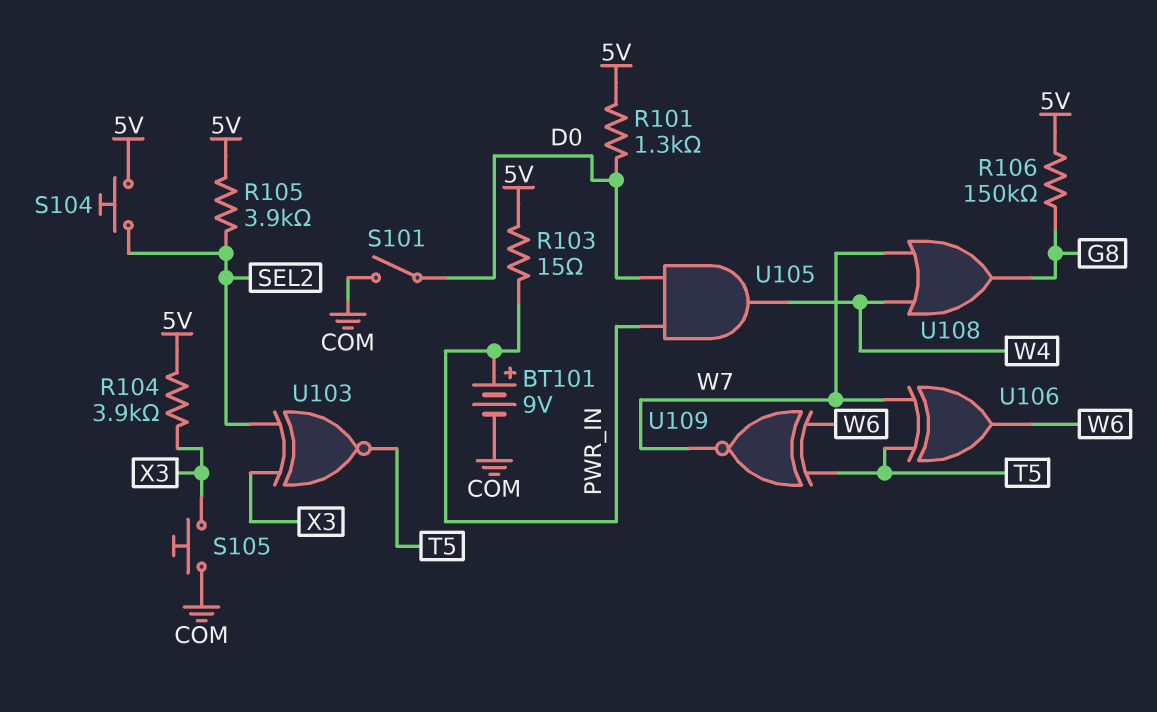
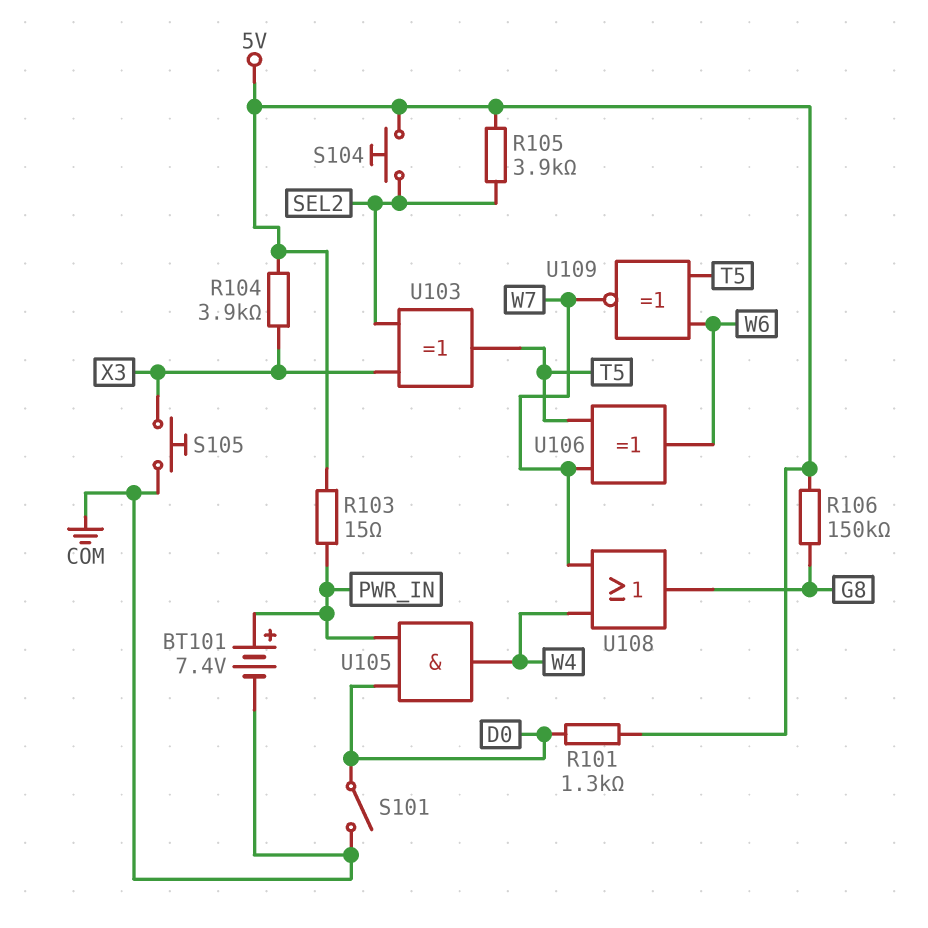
BT101: 9V (plus PWR_IN, minus COM) -> 7.4V (plus PWR_IN, minus COM)
U103: XNOR (in SEL2, in X3, out T5) -> XOR (in SEL2, in X3, out T5)

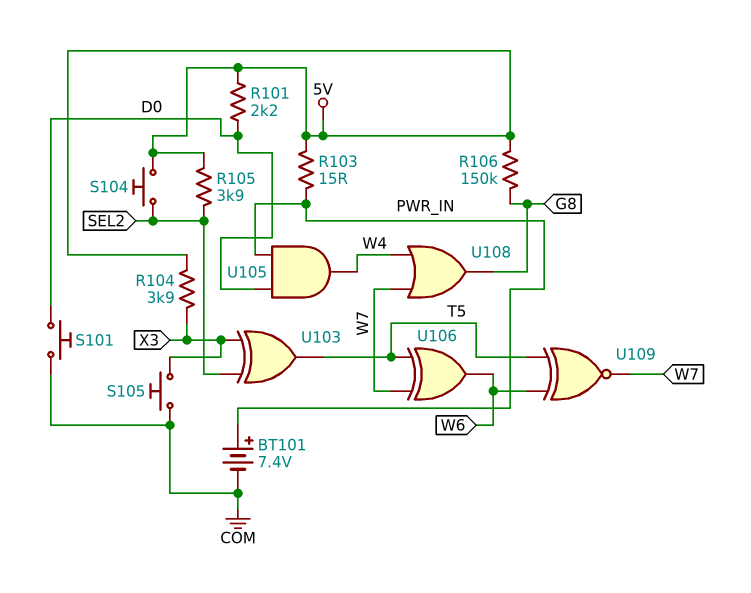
R101: 1.3k (5V, D0) -> 2.2k (5V, D0)
S101: switch (COM, D0) -> button (COM, D0)

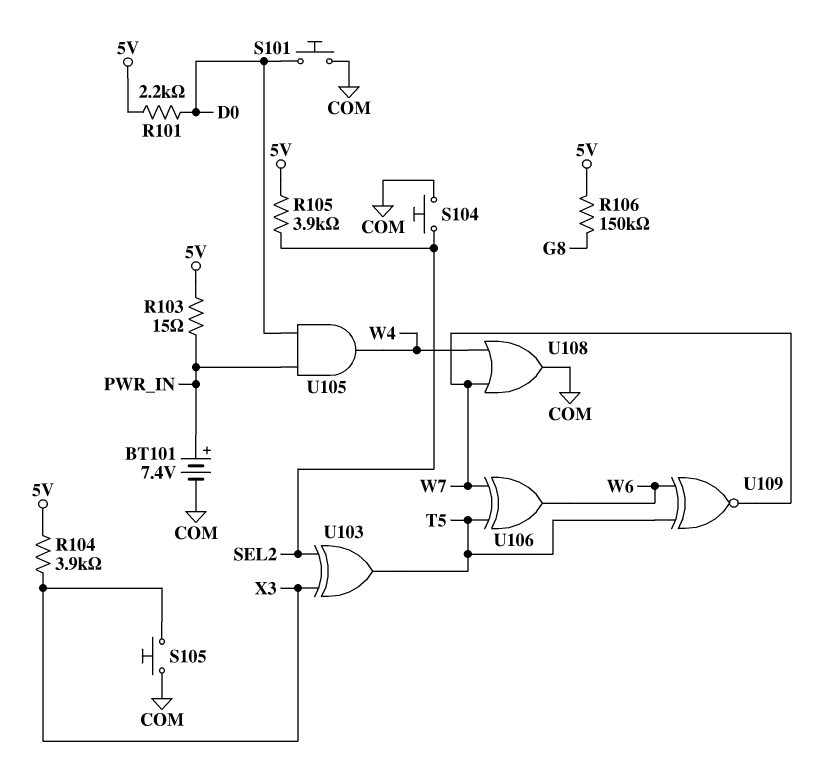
S104: button (5V, SEL2) -> button (COM, SEL2)
U108: OR (in W4, in W7, out G8) -> OR (in W4, in W7, out COM)

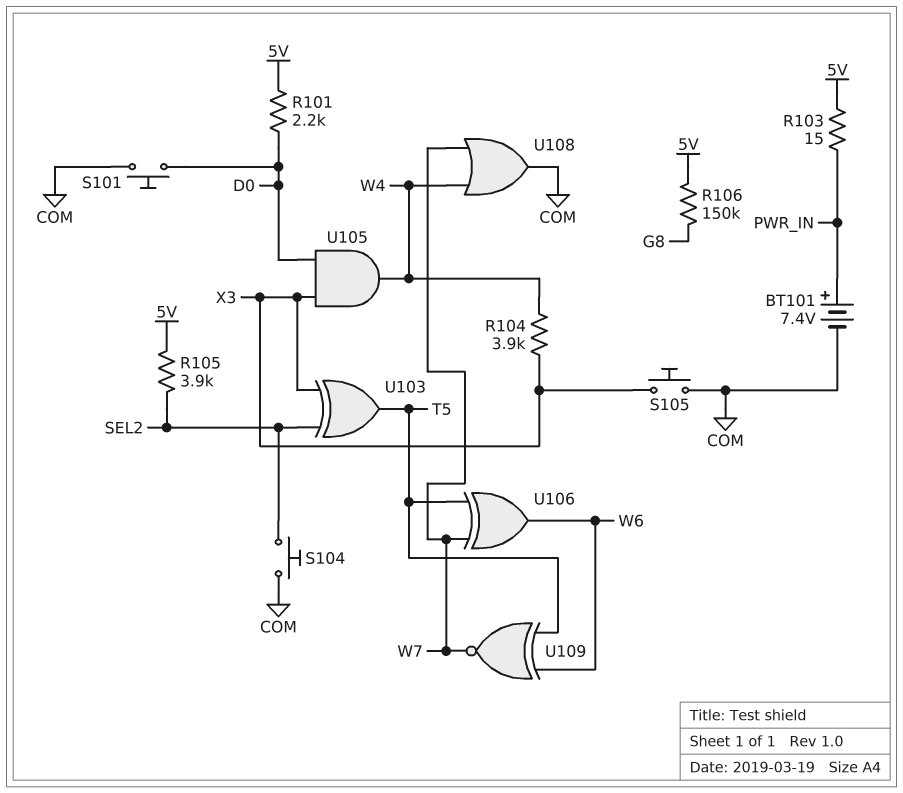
R104: 3.9k (5V, X3) -> 3.9k (W4, X3)
U105: AND (in D0, in PWR_IN, out W4) -> AND (in D0, in X3, out W4)

